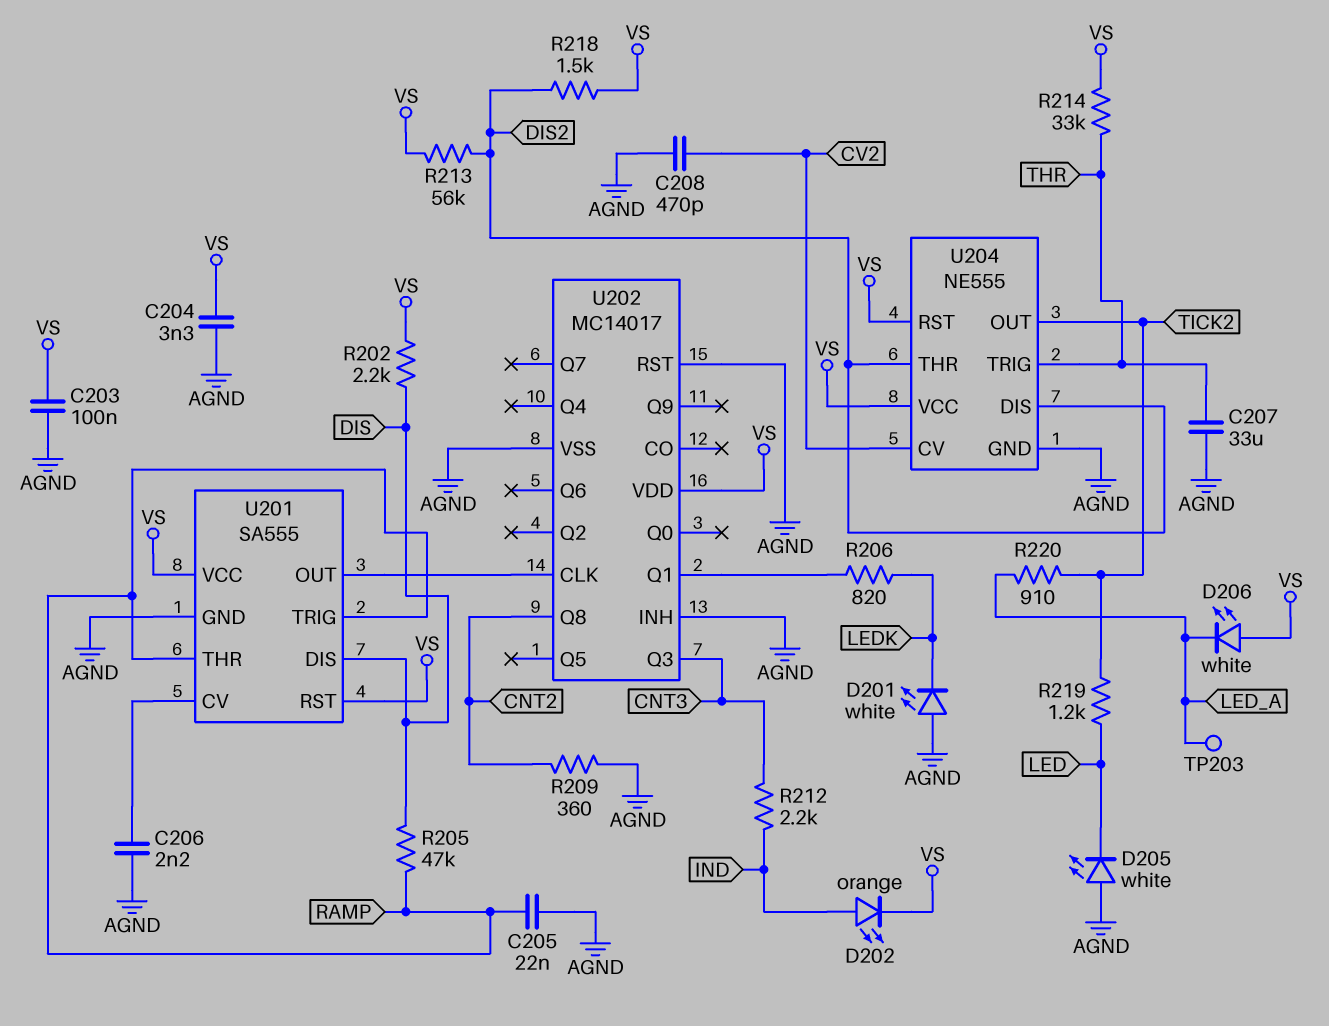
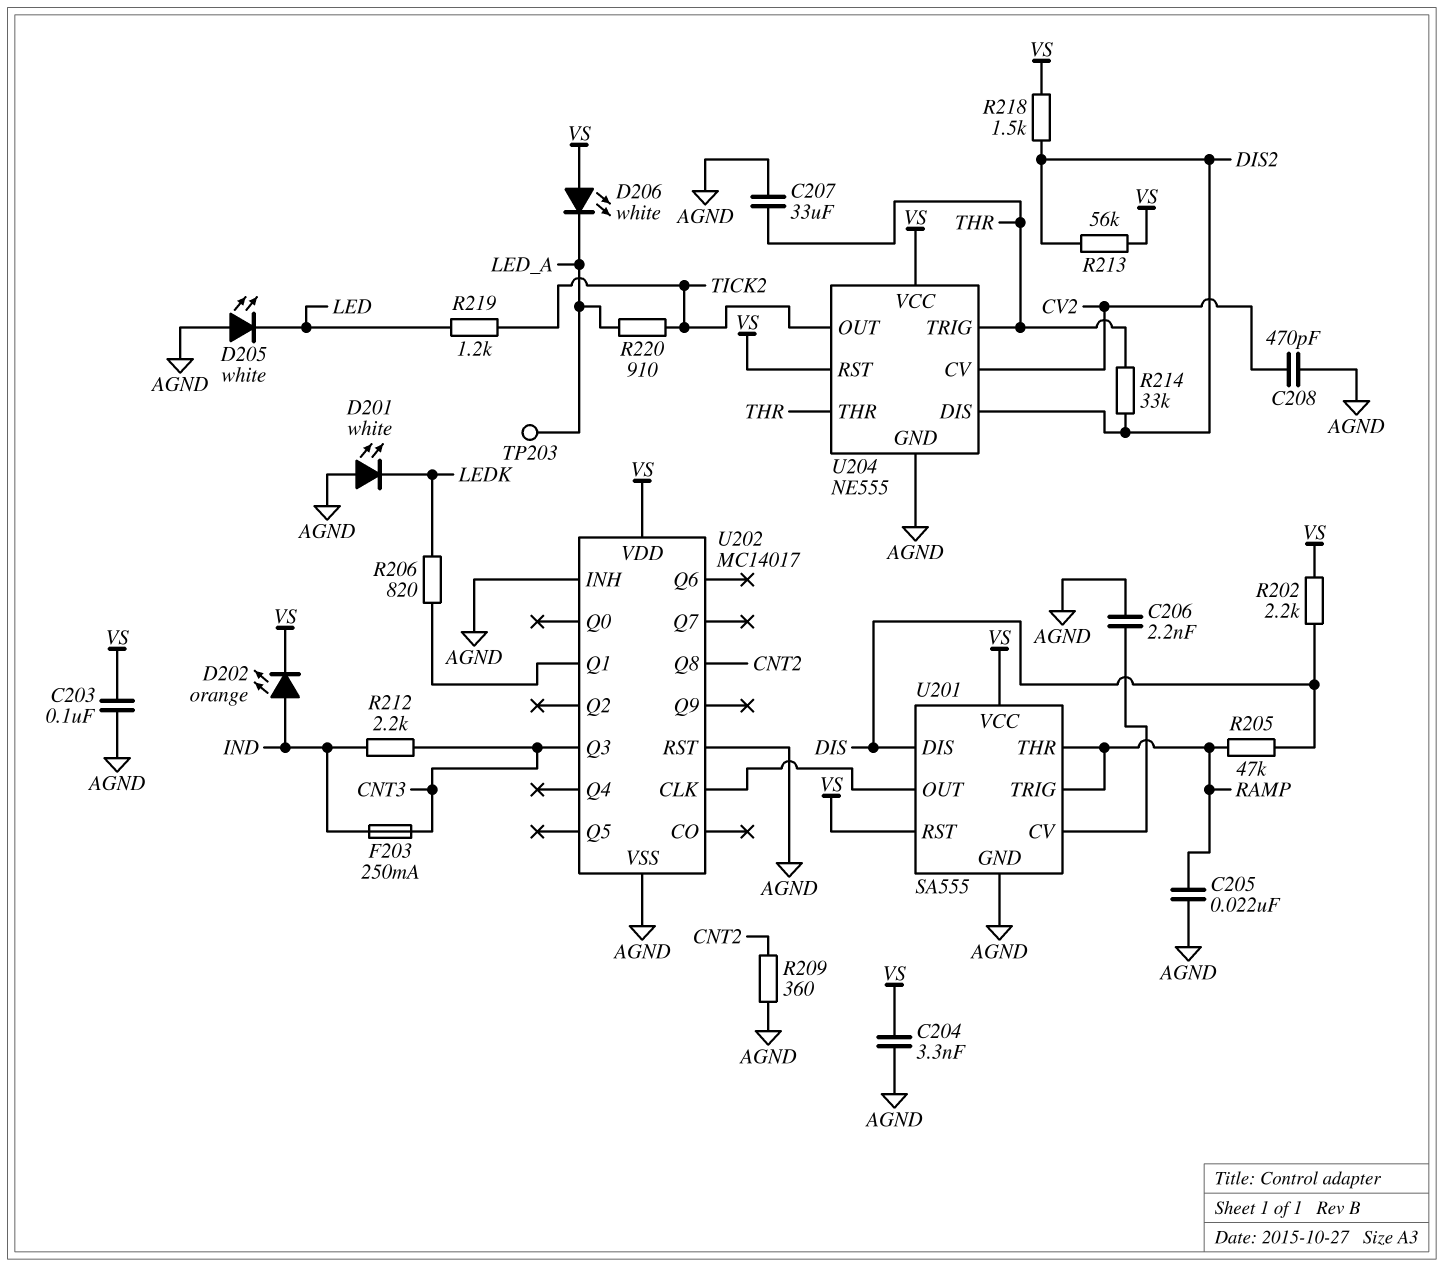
F203: none -> 250mA (CNT3, IND)
R214: 33k (THR, VS) -> 33k (DIS2, THR)
U204 pin THR: DIS2 -> THR

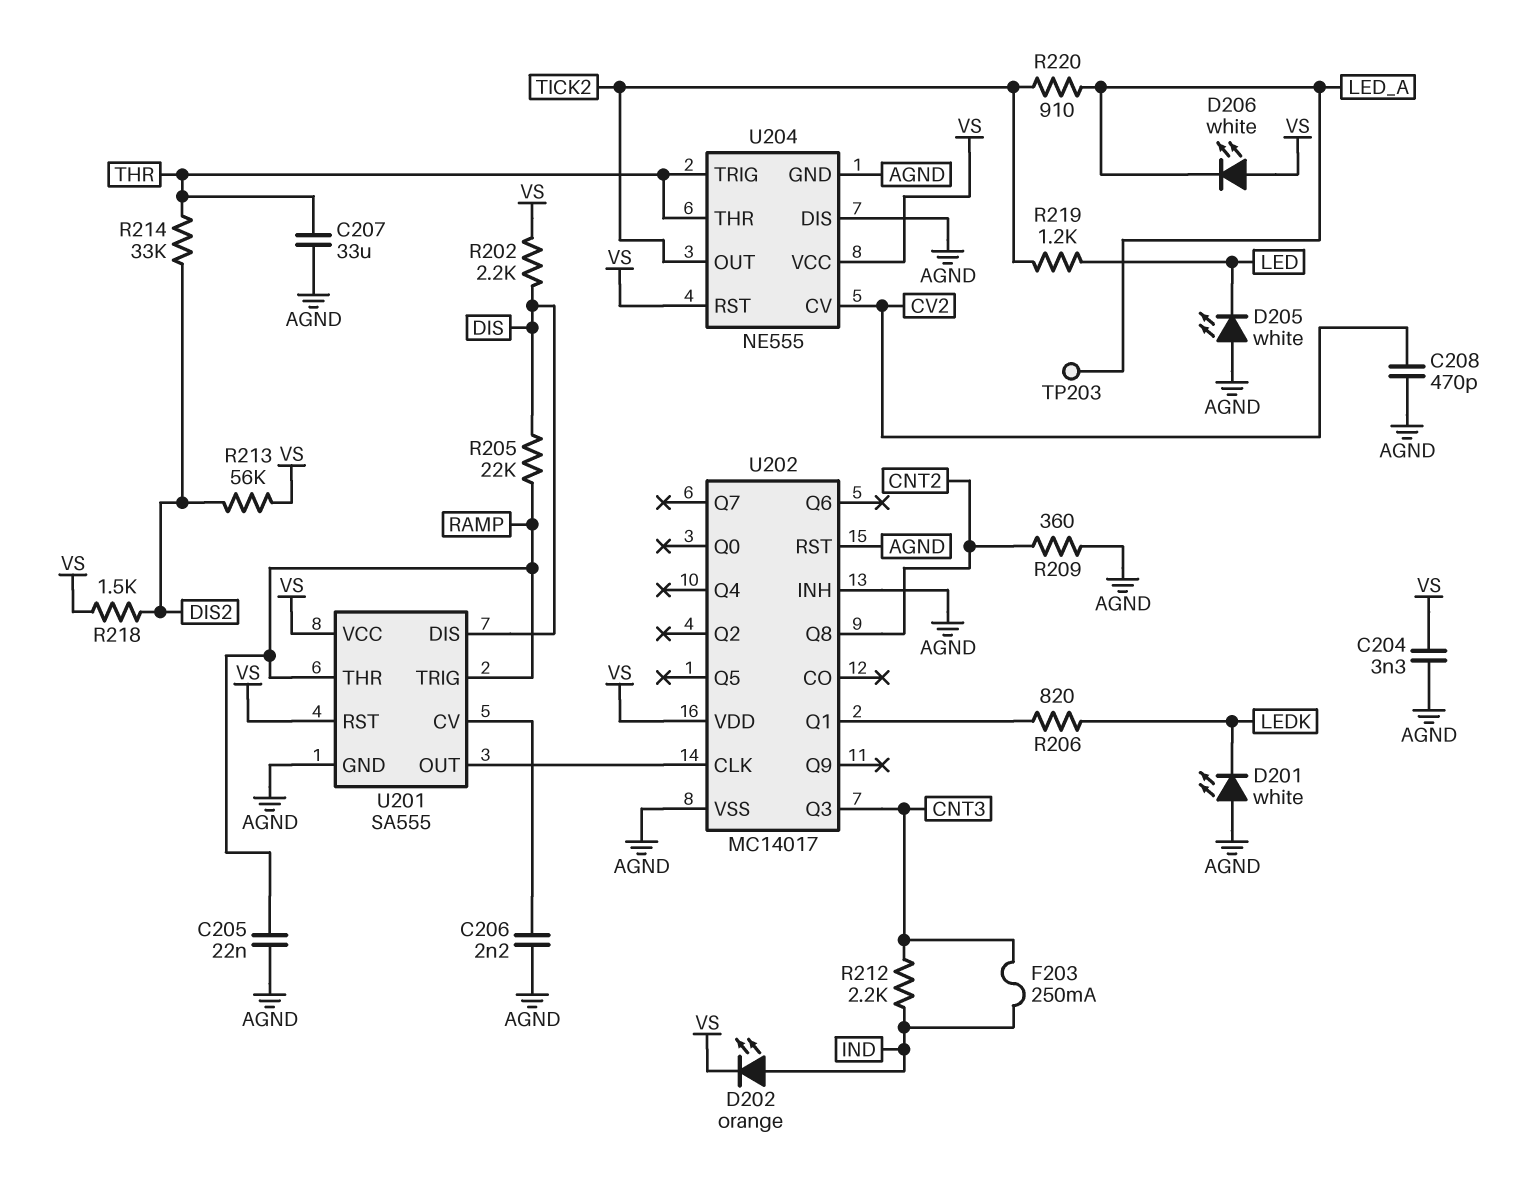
C203: 100nF (AGND, VS) -> none
R205: 47k (DIS, RAMP) -> 22k (DIS, RAMP)
U204 pin DIS: DIS2 -> AGND

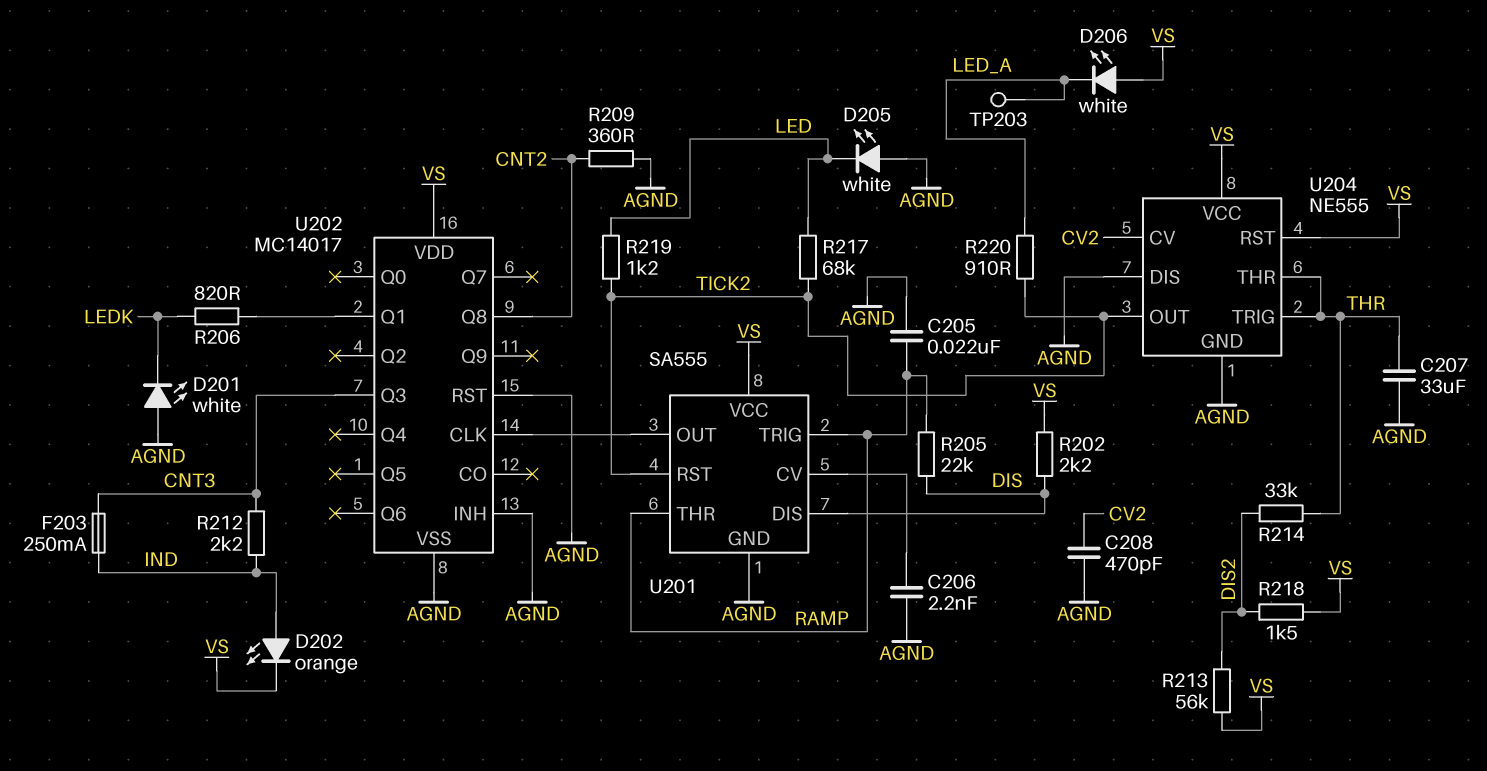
C204: 3.3nF (AGND, VS) -> none
R217: none -> 68k (LED, TICK2)
U201 pin RST: VS -> TICK2

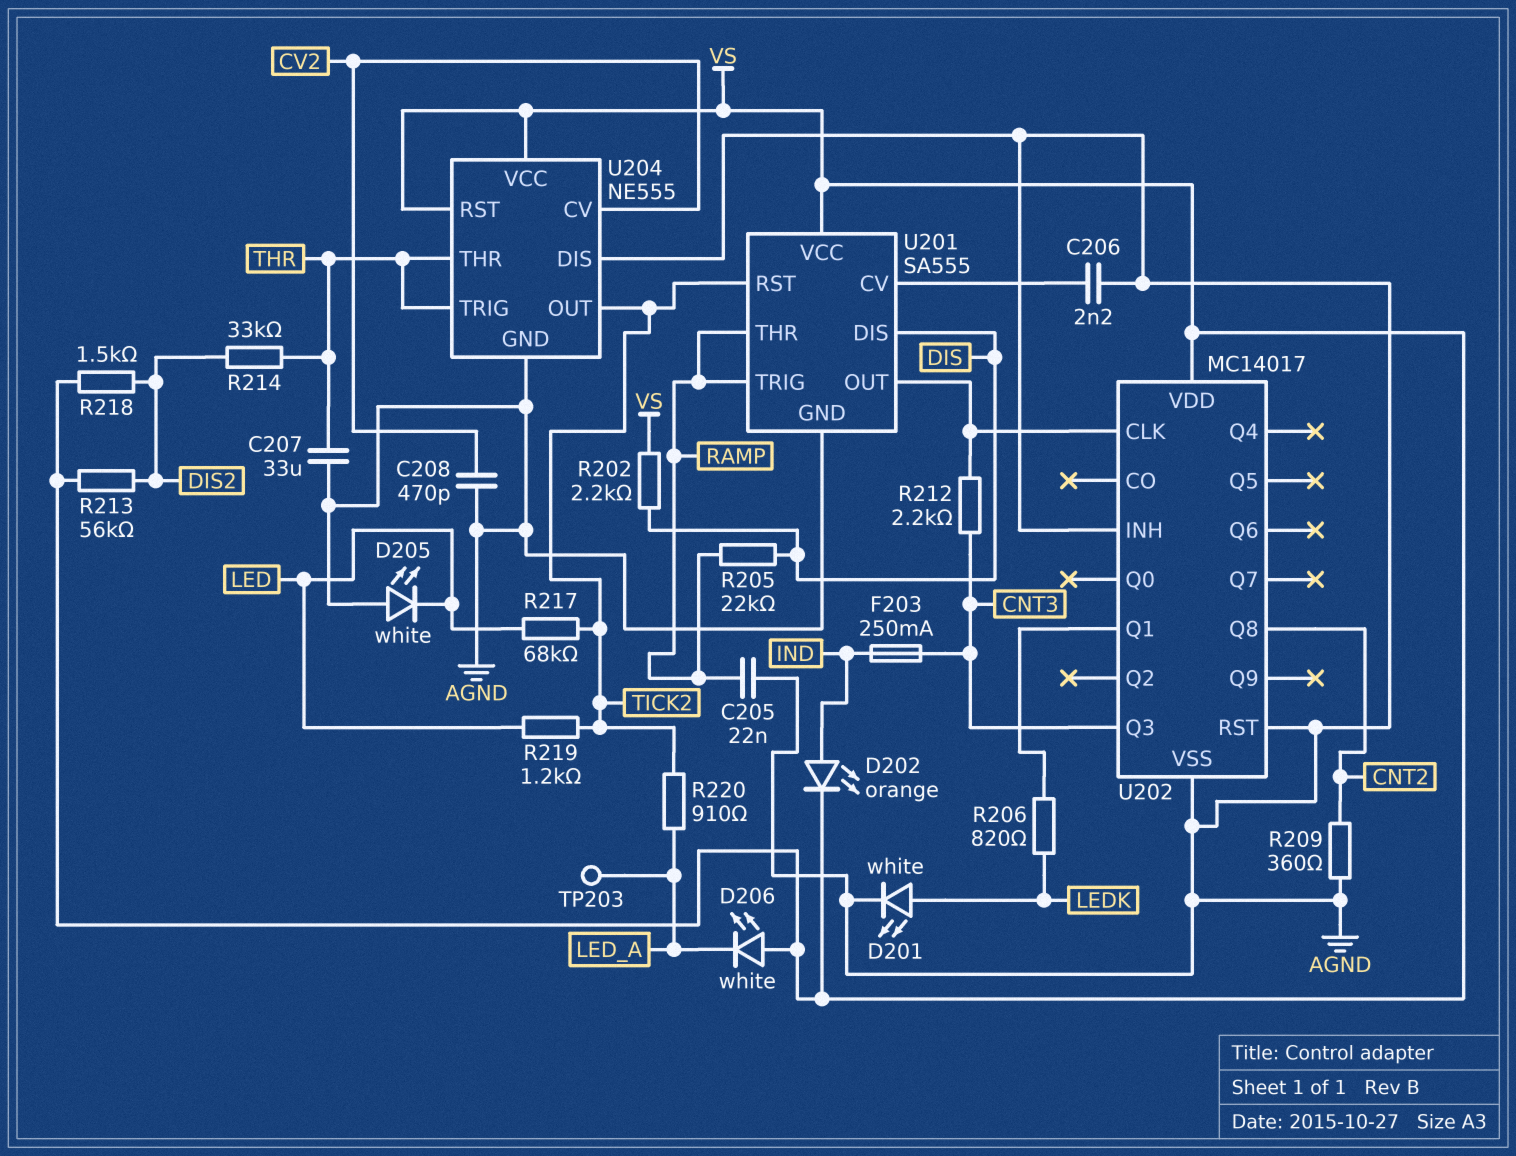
D201: LED white (A AGND, K LEDK) -> LED white (A LEDK, K AGND)
R212: 2.2k (CNT3, IND) -> 2.2k (CNT3, U201/OUT)

